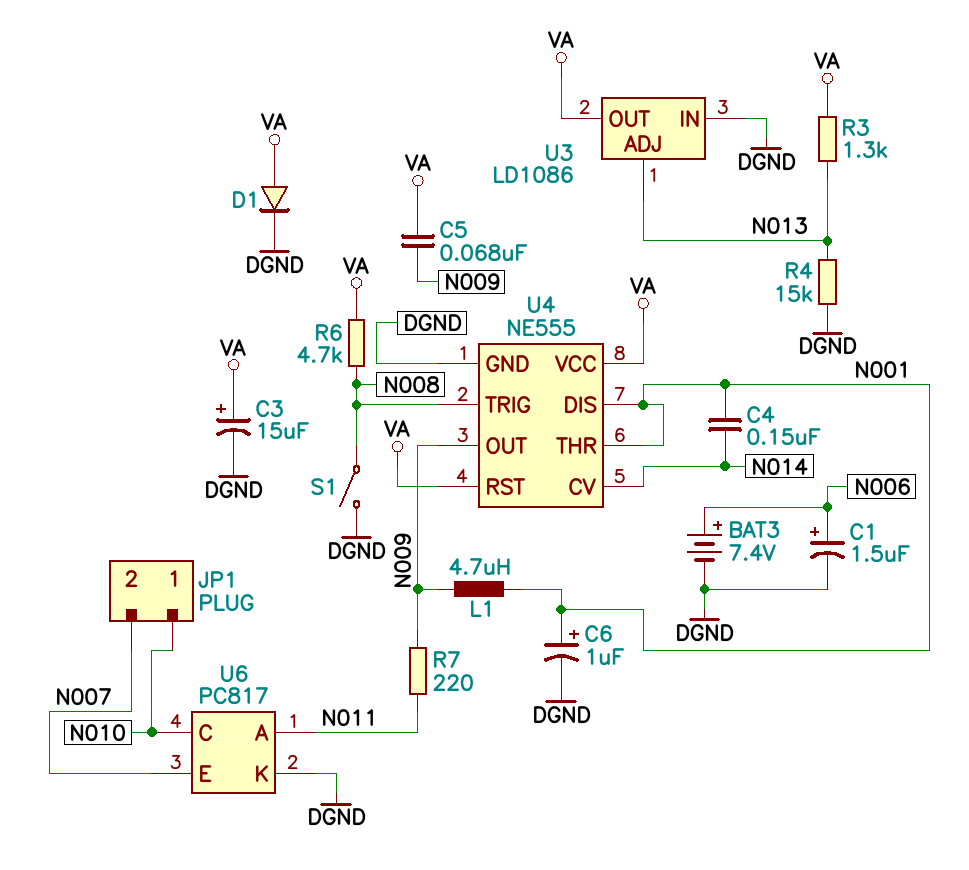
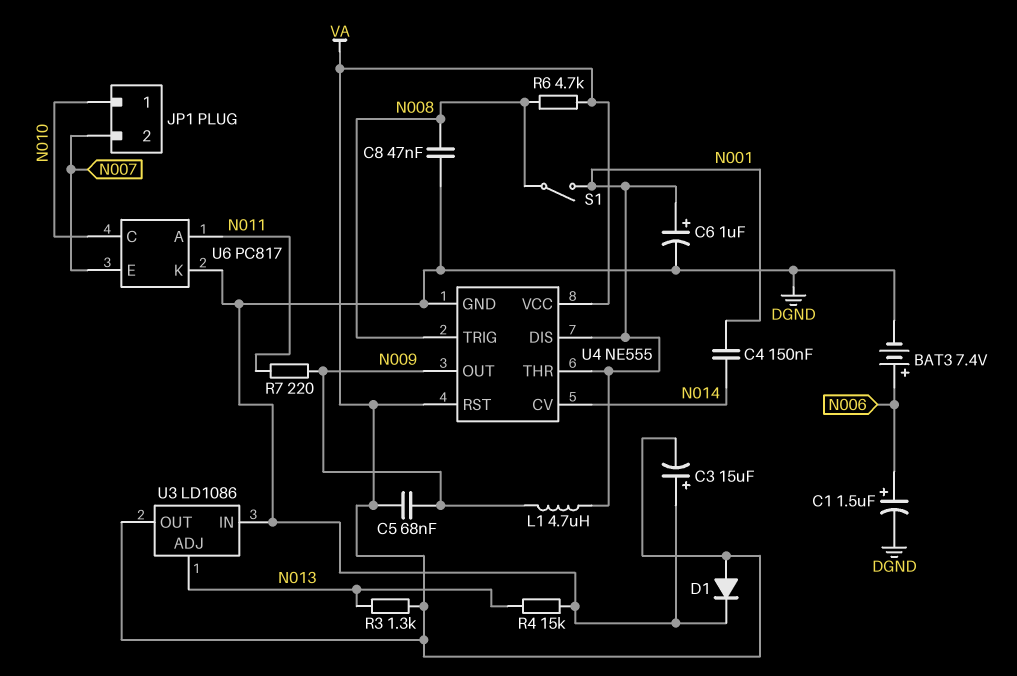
C3: 15uF (plus VA, minus DGND) -> 15uF (plus DGND, minus VA)
C8: none -> 47nF (DGND, N008)
S1: switch (DGND, N008) -> switch (N001, N008)

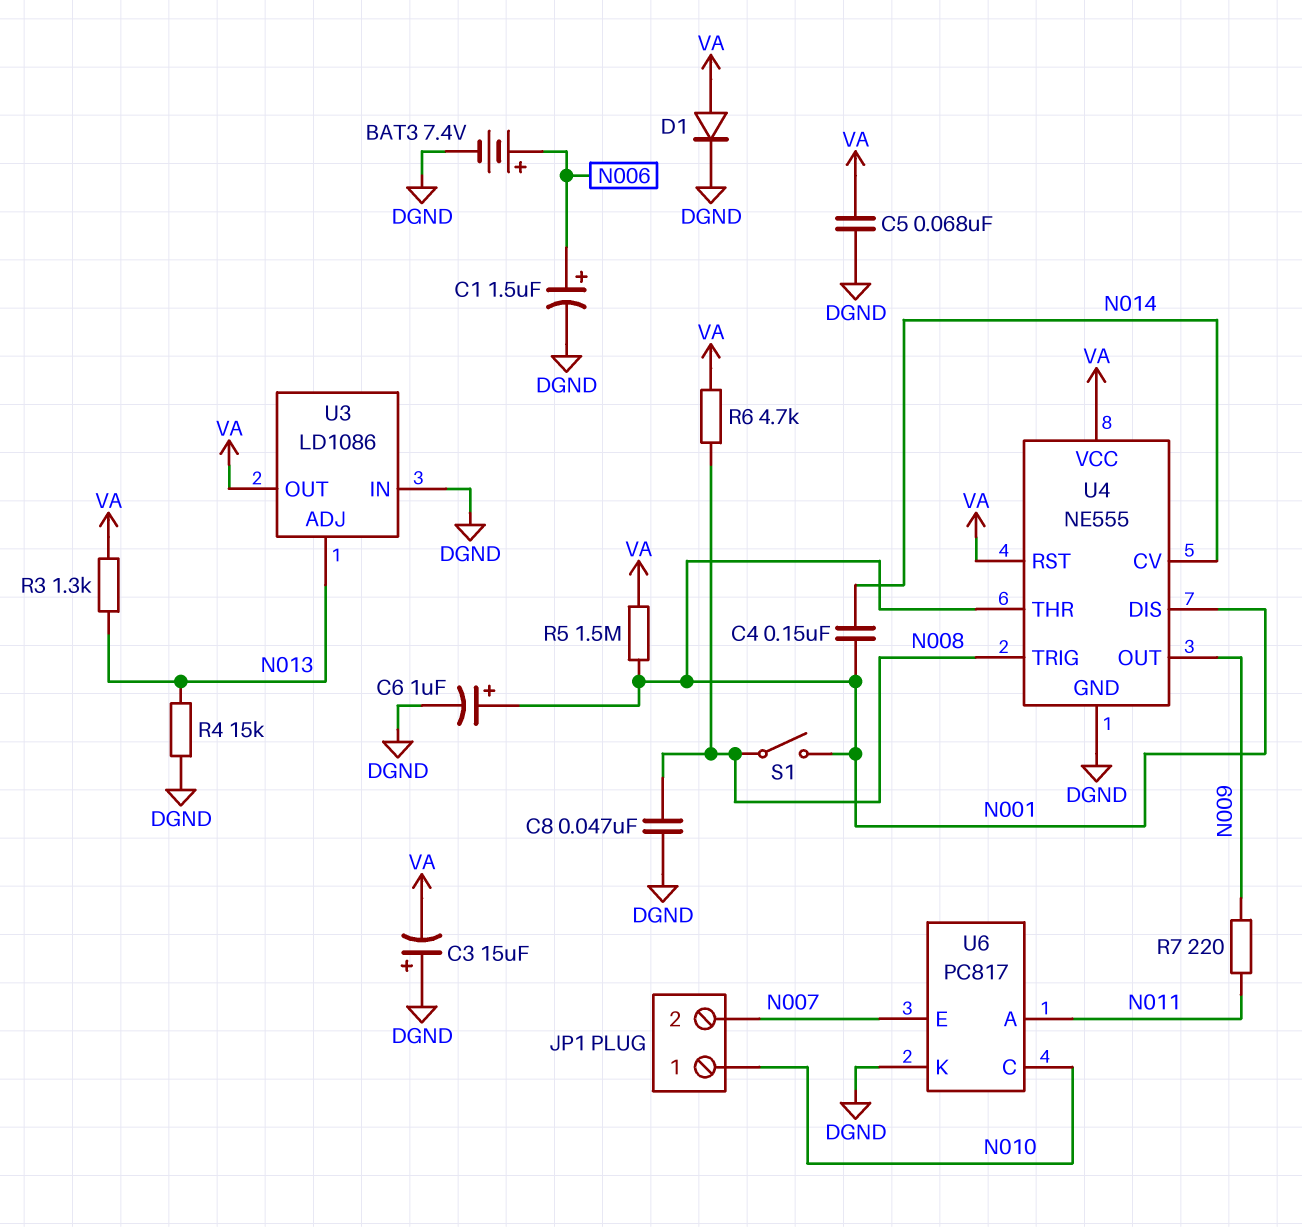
C5: 68nF (N009, VA) -> 68nF (DGND, VA)
L1: 4.7uH (N001, N009) -> none
R5: none -> 1.5M (N001, VA)

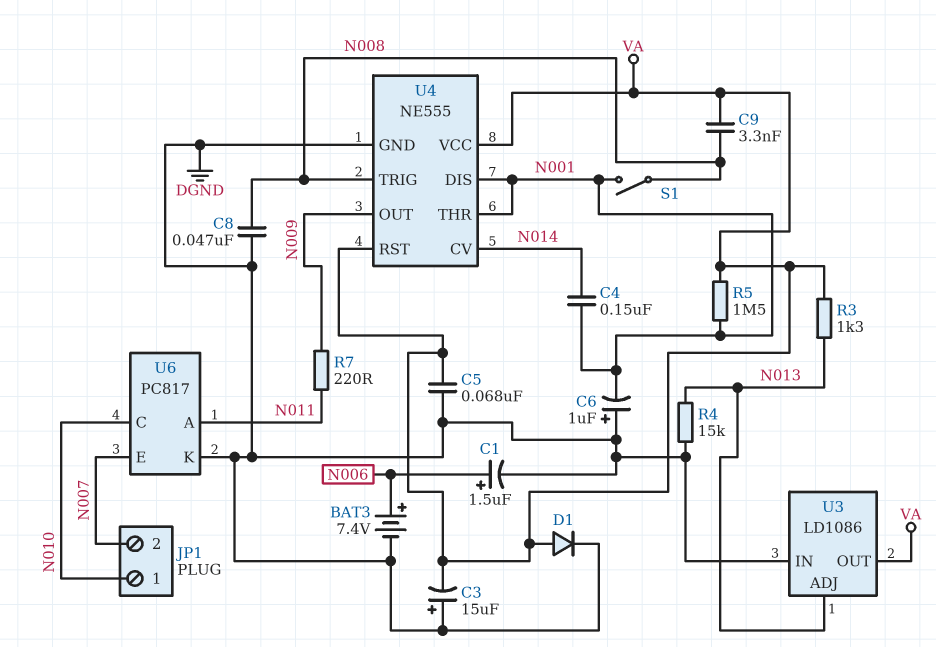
C6: 1uF (plus N001, minus DGND) -> 1uF (plus DGND, minus N001)
C9: none -> 3.3nF (N008, VA)
R6: 4.7k (N008, VA) -> none

